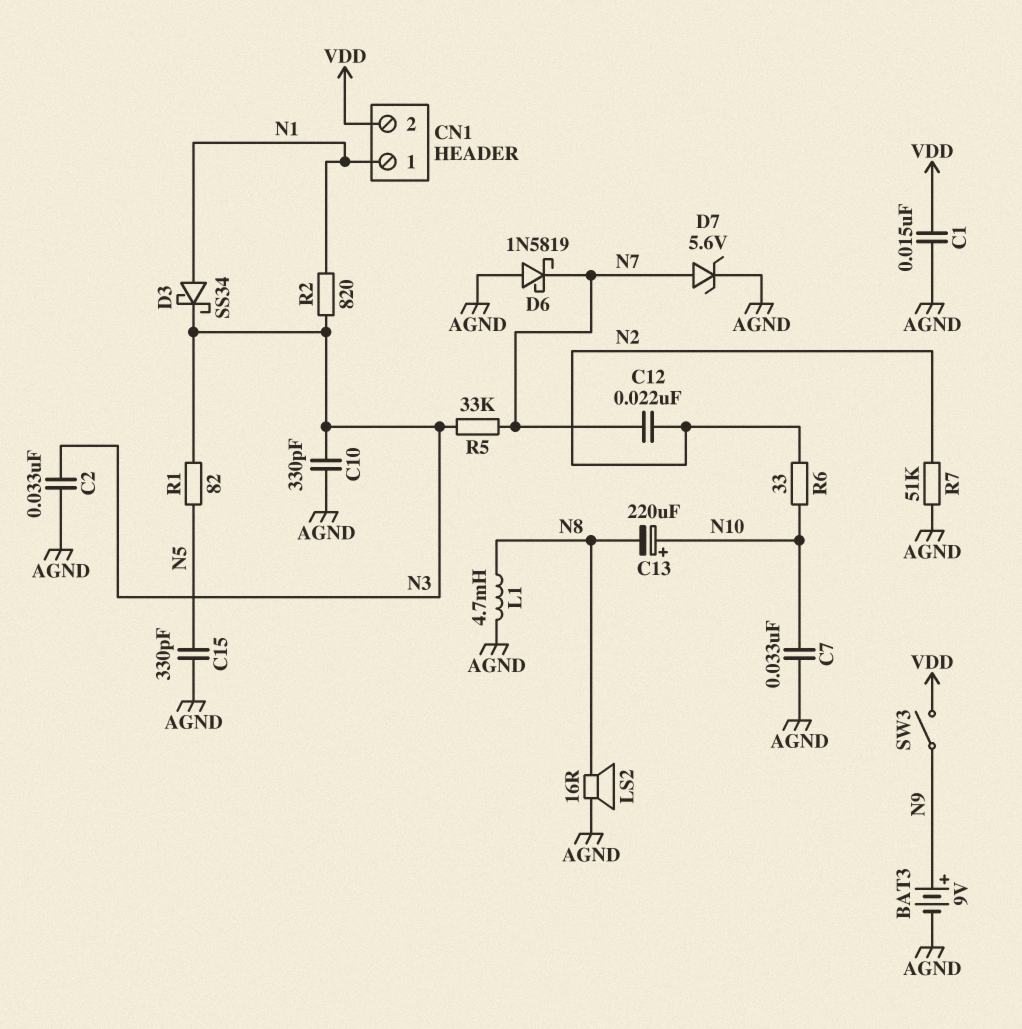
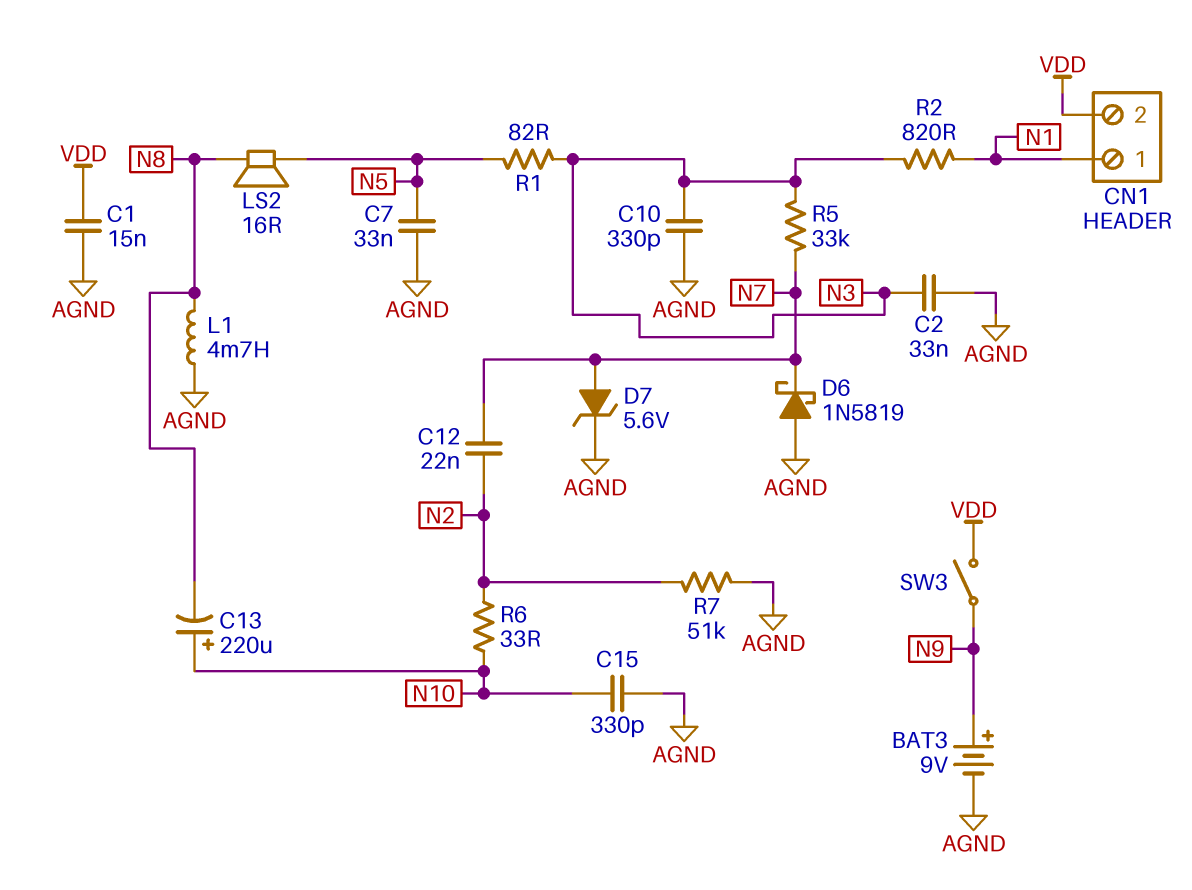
C7: 33nF (AGND, N10) -> 33nF (AGND, N5)
C15: 330pF (AGND, N5) -> 330pF (AGND, N10)
D3: schottky SS34 (A N1, K N3) -> none
LS2: speaker 16R (AGND, N8) -> speaker 16R (N5, N8)

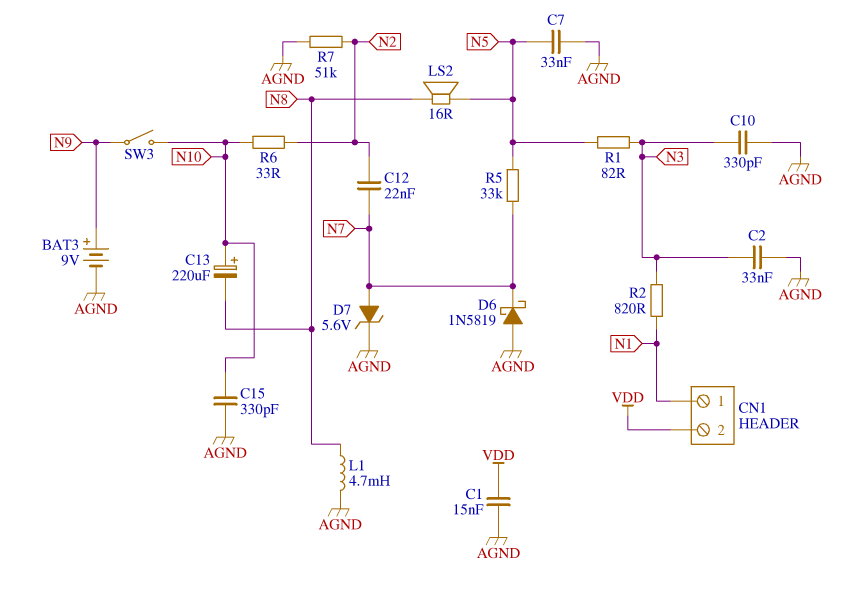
R5: 33k (N3, N7) -> 33k (N5, N7)
SW3: switch (N9, VDD) -> switch (N9, N10)

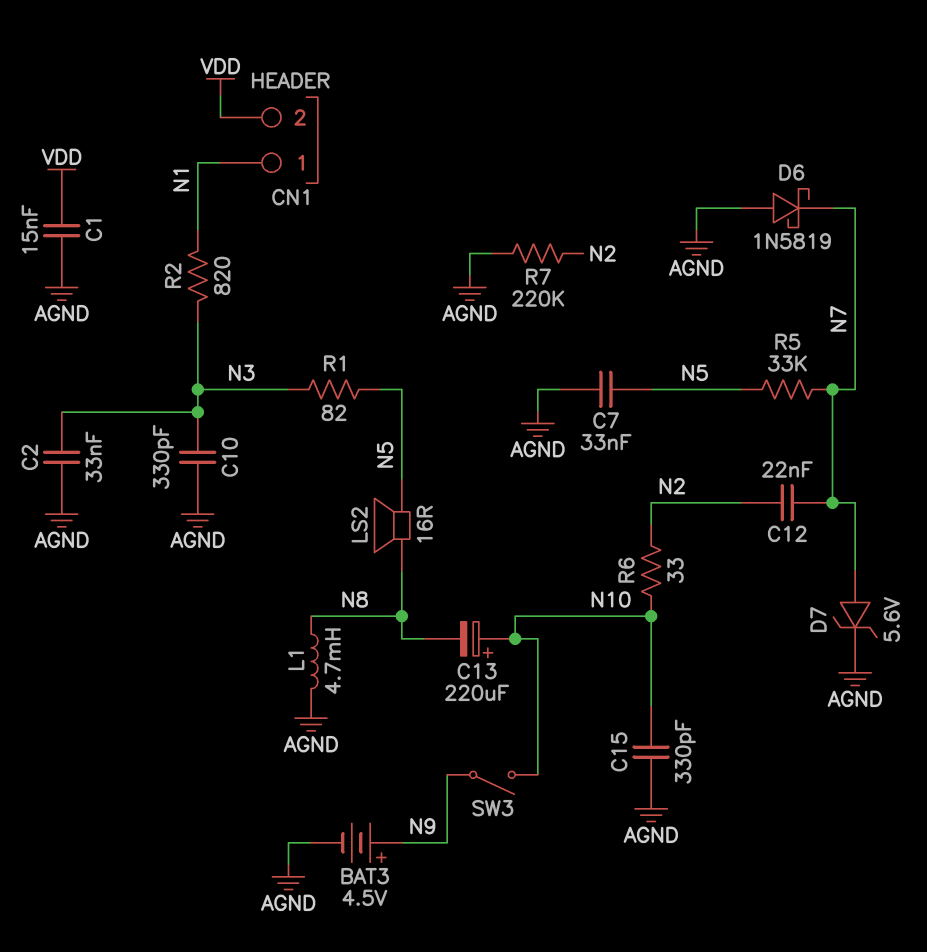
BAT3: 9V (plus N9, minus AGND) -> 4.5V (plus N9, minus AGND)
R7: 51k (AGND, N2) -> 220k (AGND, N2)

